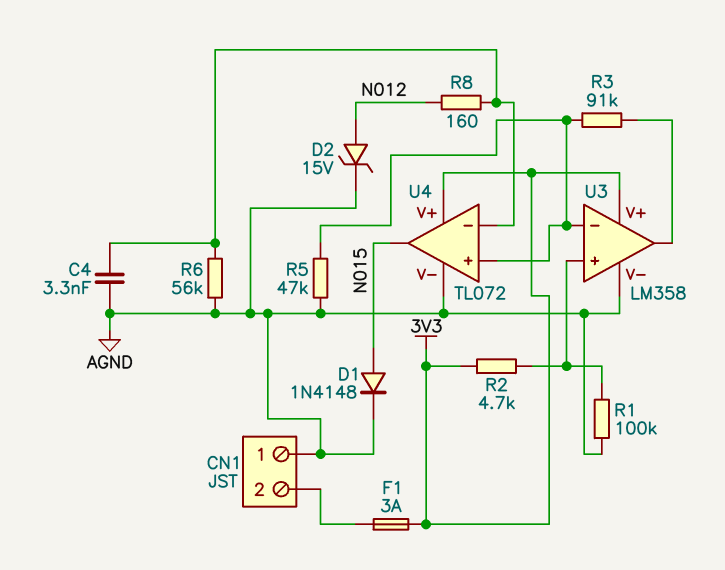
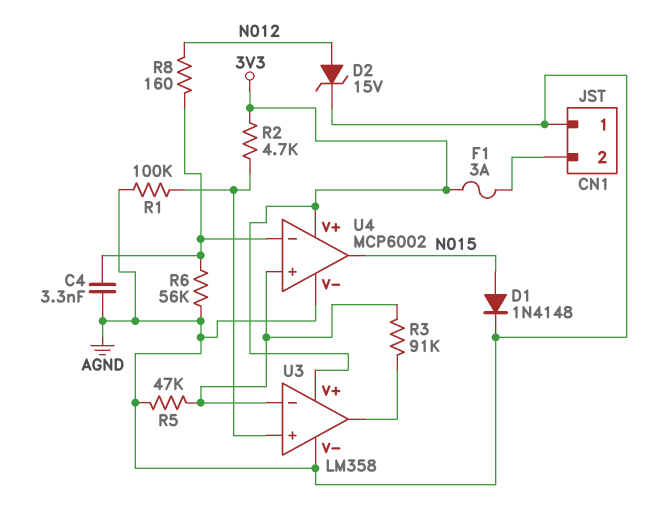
U4: TL072 -> MCP6002

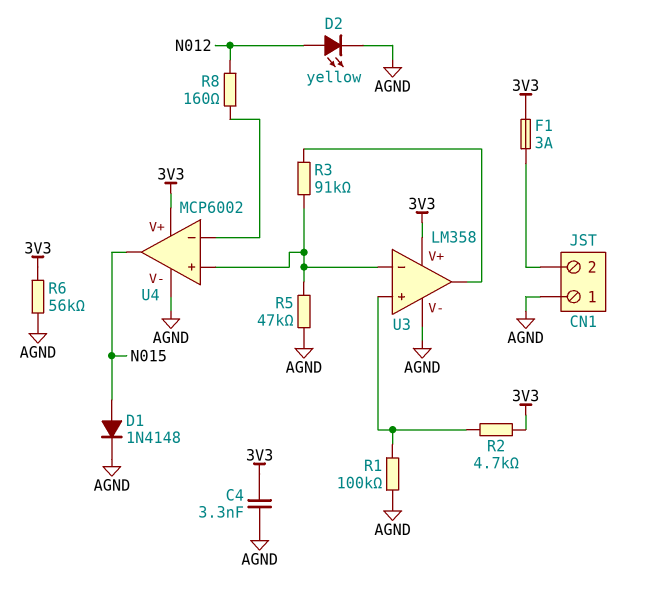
C4: 3.3nF (AGND, U4/in-) -> 3.3nF (3V3, AGND)
D2: zener 15V (A N012, K AGND) -> LED yellow (A N012, K AGND)
R6: 56k (AGND, U4/in-) -> 56k (3V3, AGND)

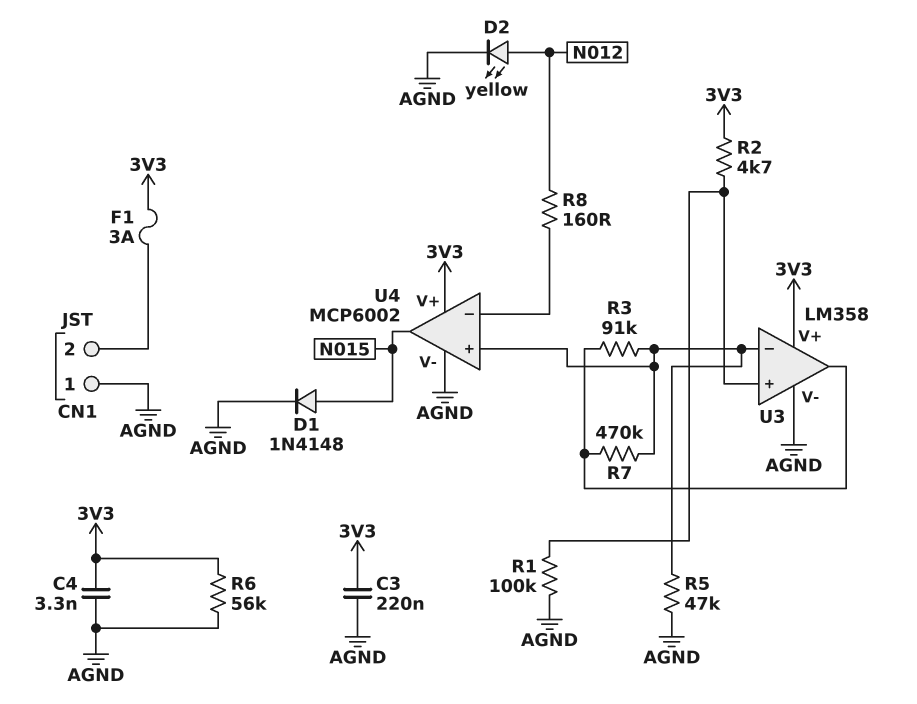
C3: none -> 220nF (3V3, AGND)
R7: none -> 470k (U3/in-, U3/out)

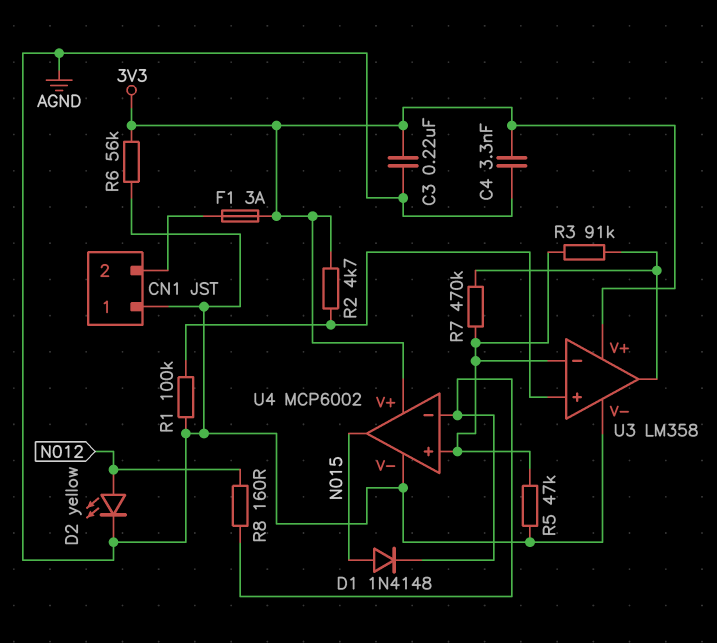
D1: diode 1N4148 (A N015, K AGND) -> diode 1N4148 (A N015, K U4/in-)

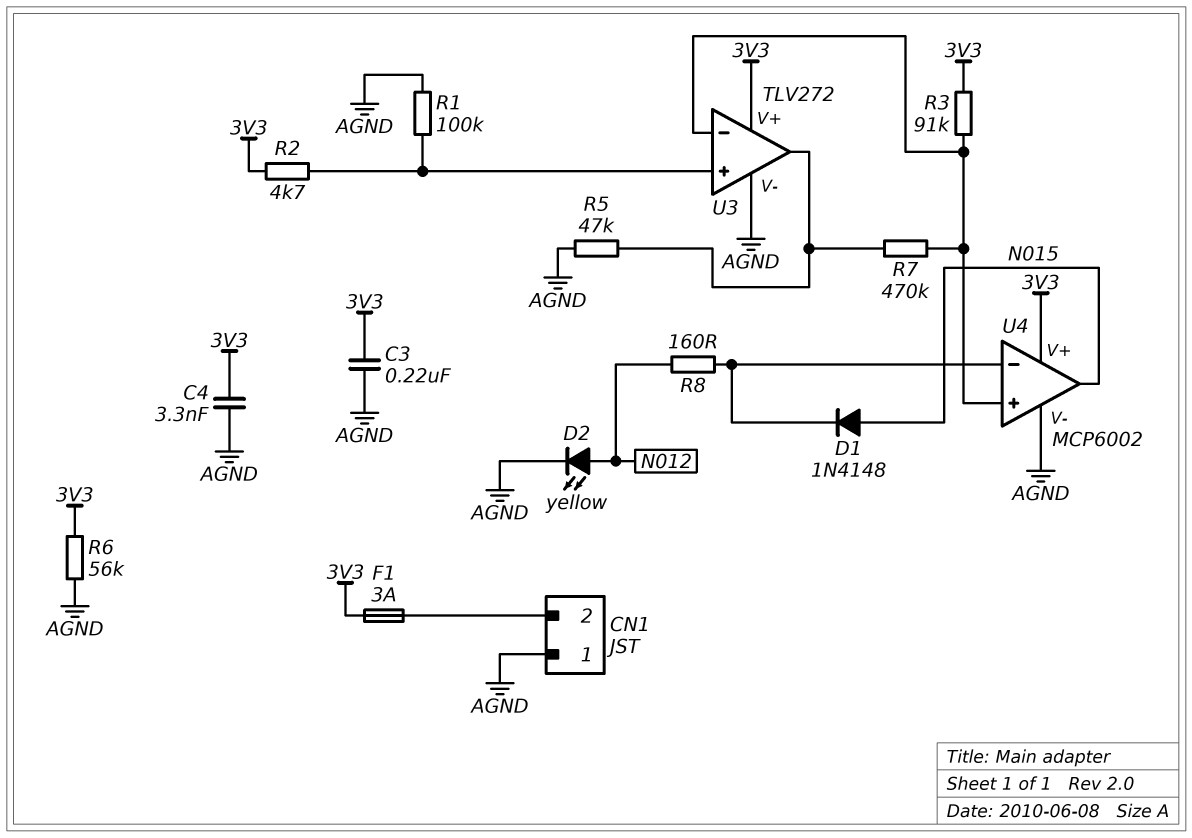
R3: 91k (U3/in-, U3/out) -> 91k (3V3, U3/in-)
R5: 47k (AGND, U3/in-) -> 47k (AGND, U3/out)
U3: LM358 -> TLV272

